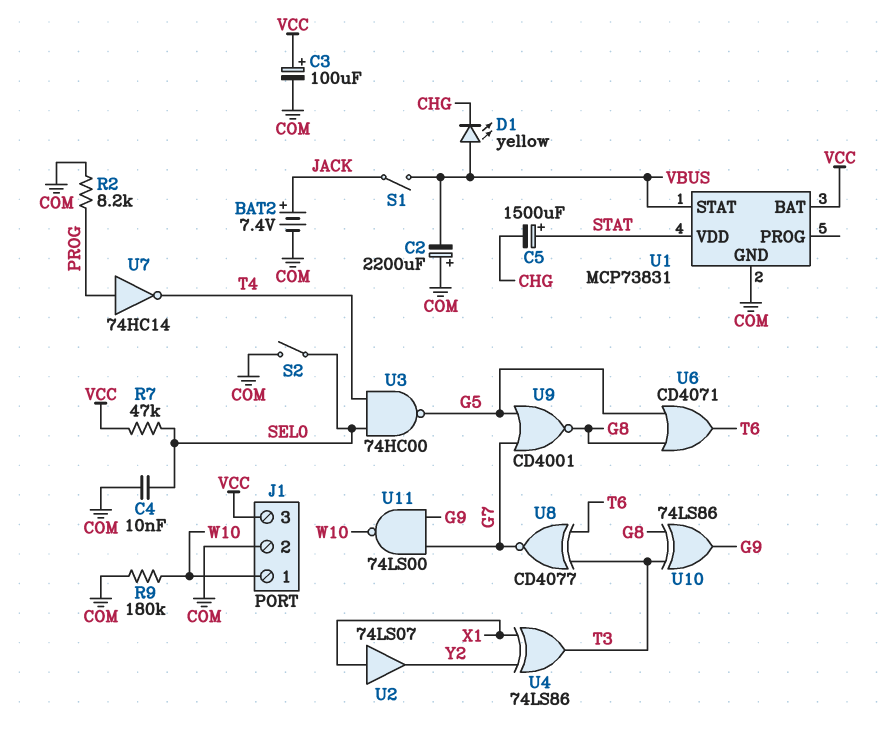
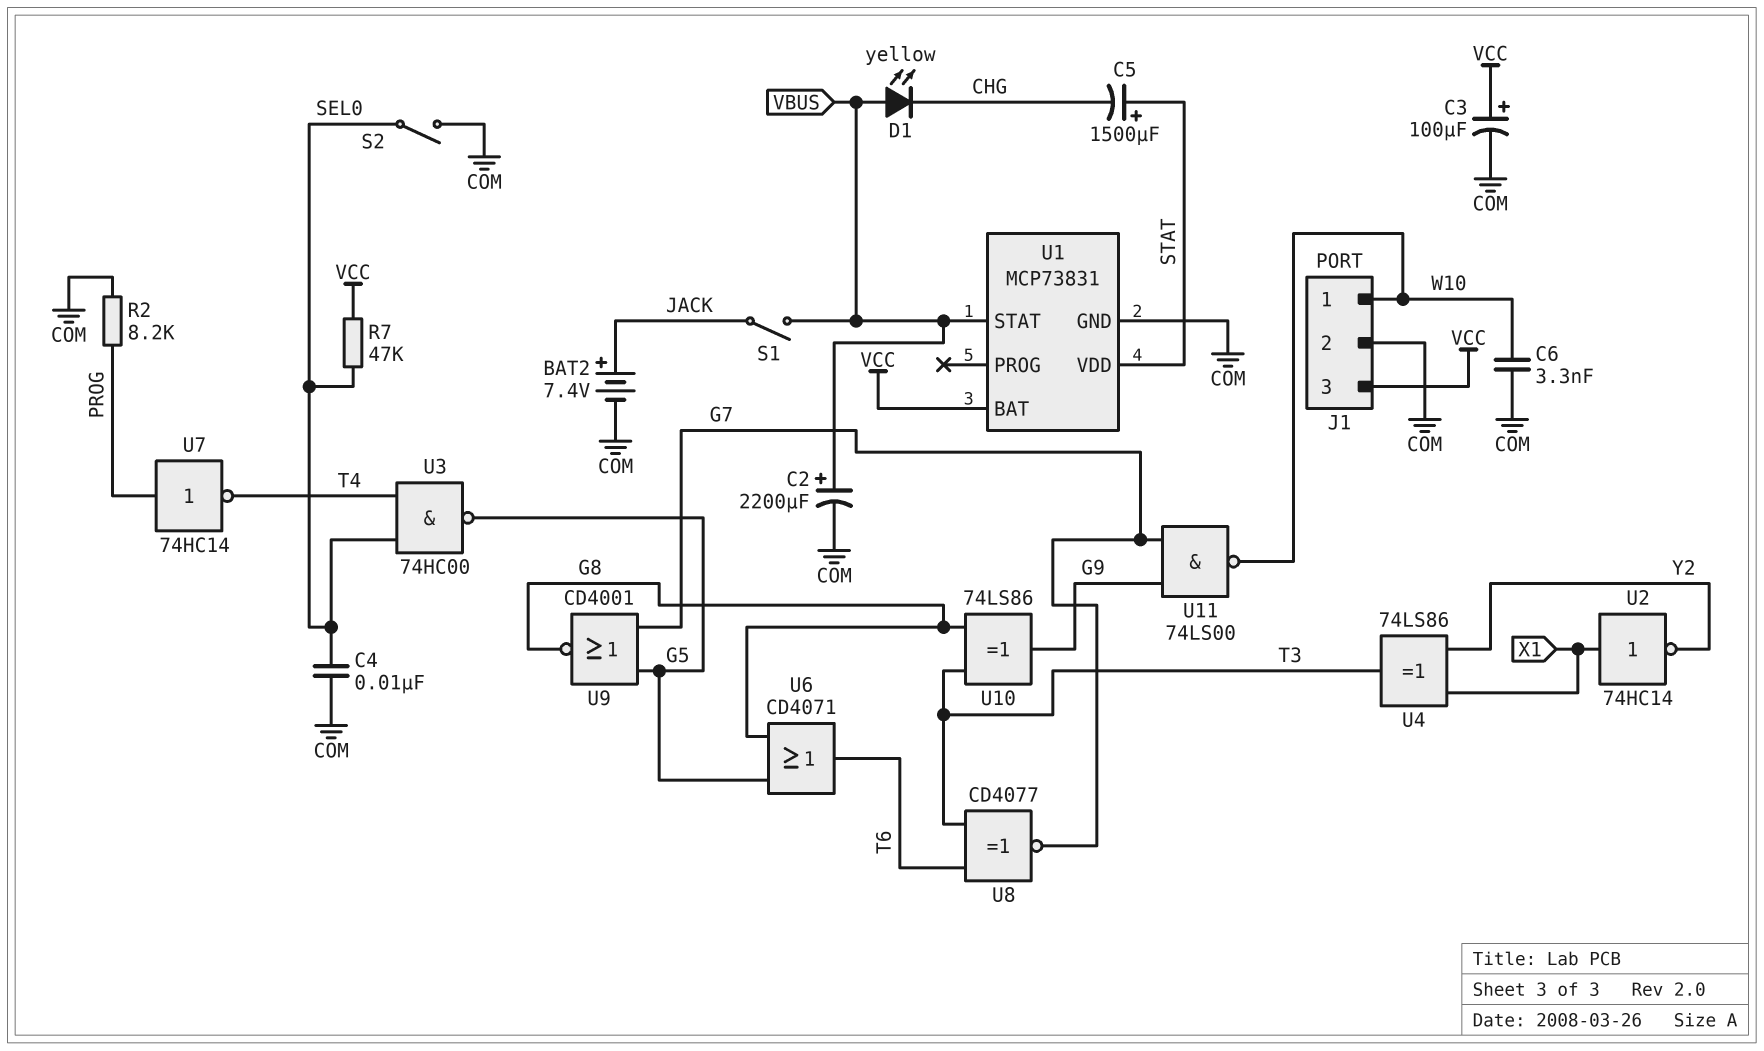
C2: 2200uF (plus COM, minus VBUS) -> 2200uF (plus VBUS, minus COM)
C6: none -> 3.3nF (COM, W10)
R9: 180k (COM, W10) -> none
U2: buffer 74LS07 (in X1, out Y2) -> NOT 74HC14 (in X1, out Y2)

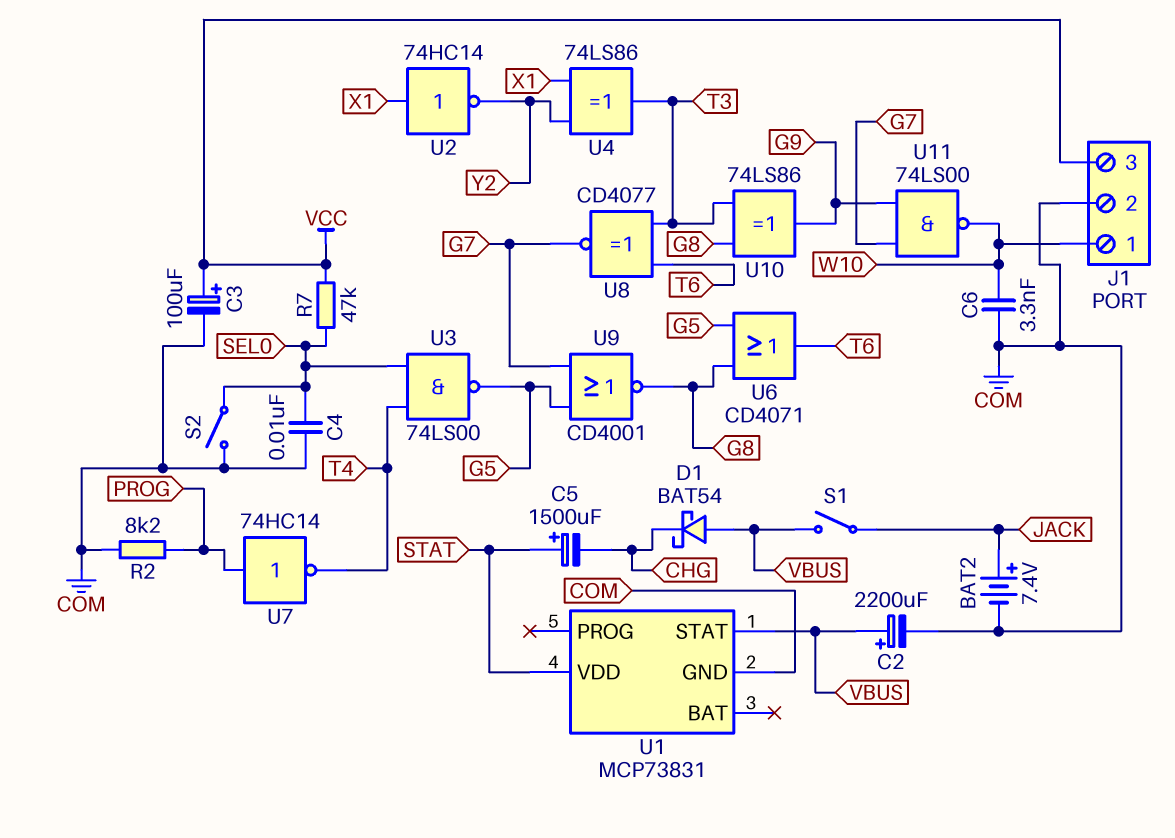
D1: LED yellow (A VBUS, K CHG) -> schottky BAT54 (A VBUS, K CHG)
U1 pin BAT: VCC -> none
U3: NAND 74HC00 (in SEL0, in T4, out G5) -> NAND 74LS00 (in SEL0, in T4, out G5)

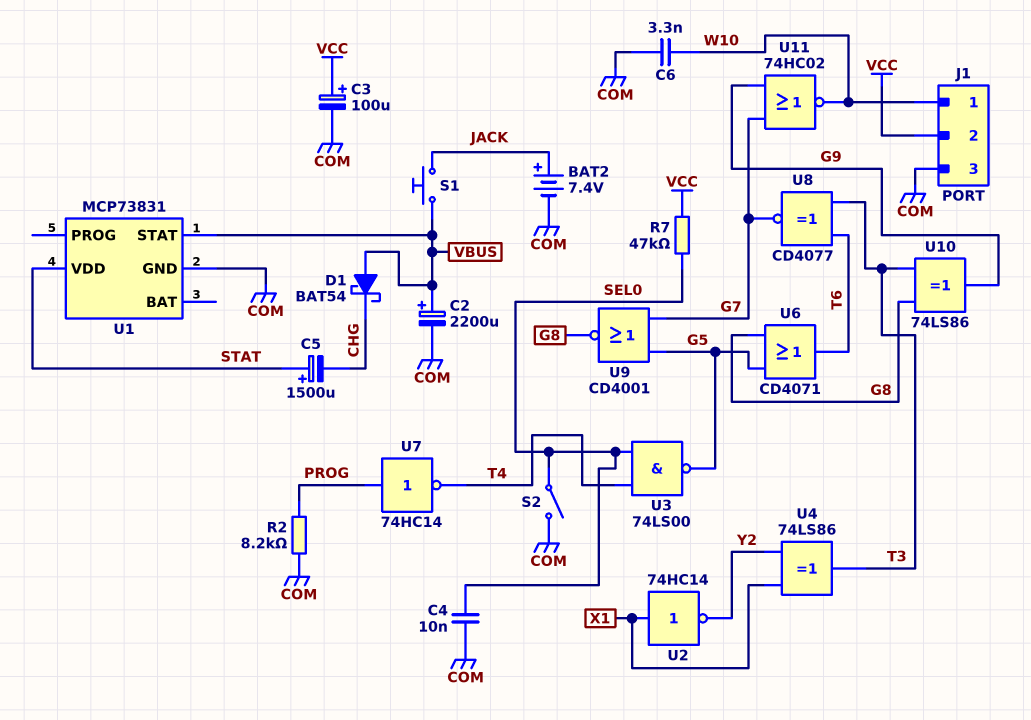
J1 pin 2: COM -> VCC
J1 pin 3: VCC -> COM
S1: switch (JACK, VBUS) -> button (JACK, VBUS)
U11: NAND 74LS00 (in G7, in G9, out W10) -> NOR 74HC02 (in G7, in G9, out W10)

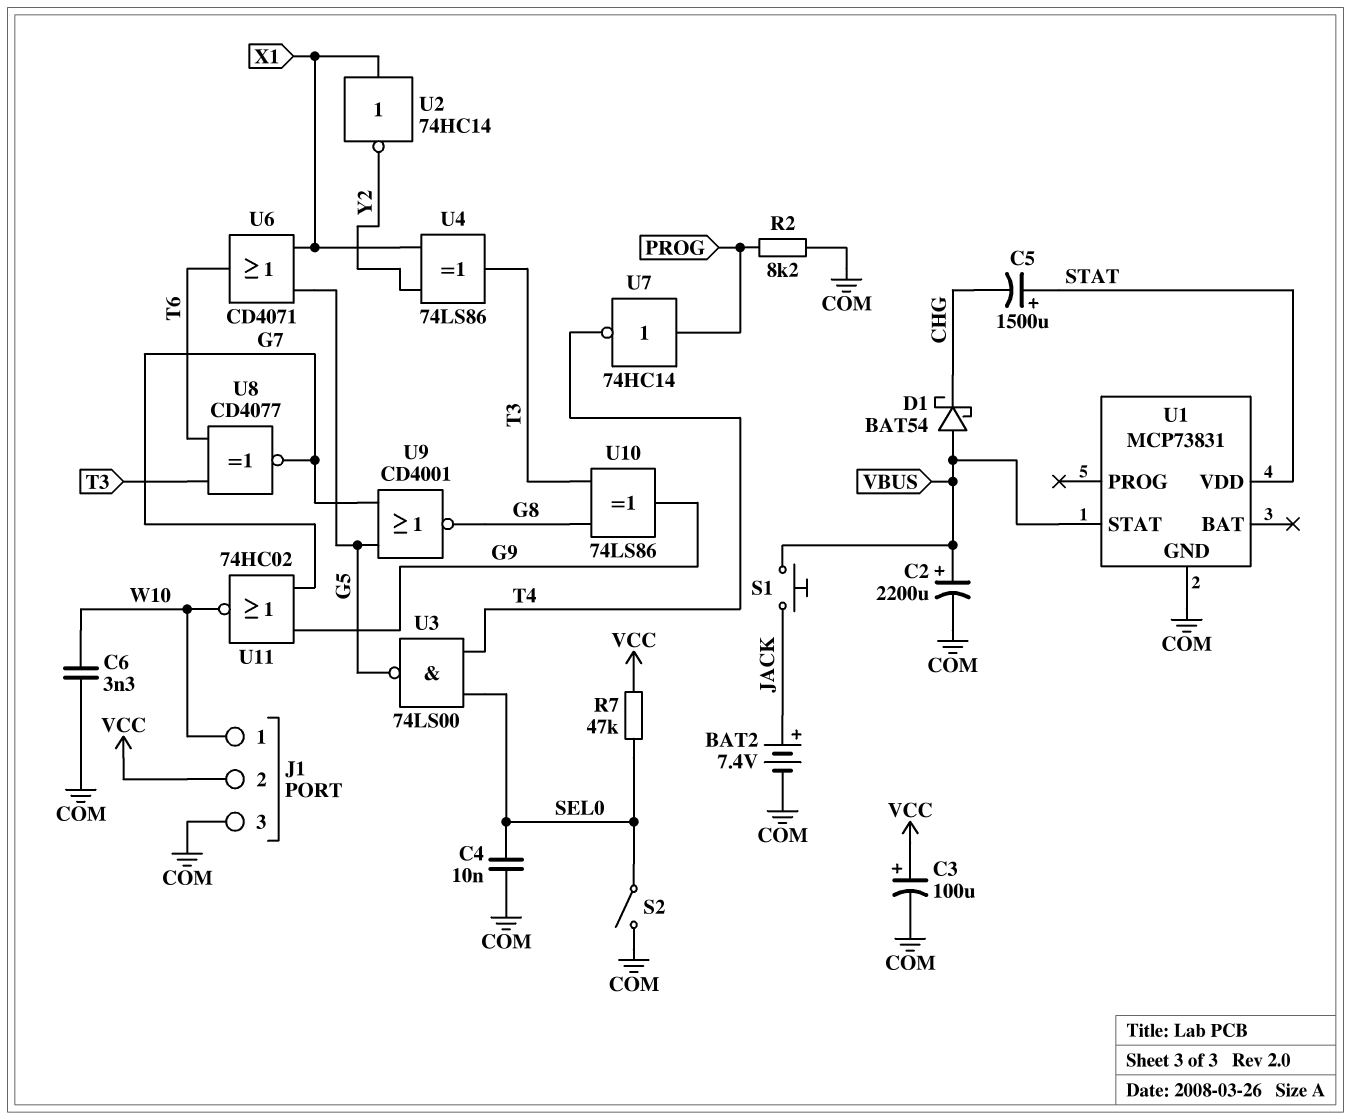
U6: OR CD4071 (in G5, in G8, out T6) -> OR CD4071 (in G5, in X1, out T6)

